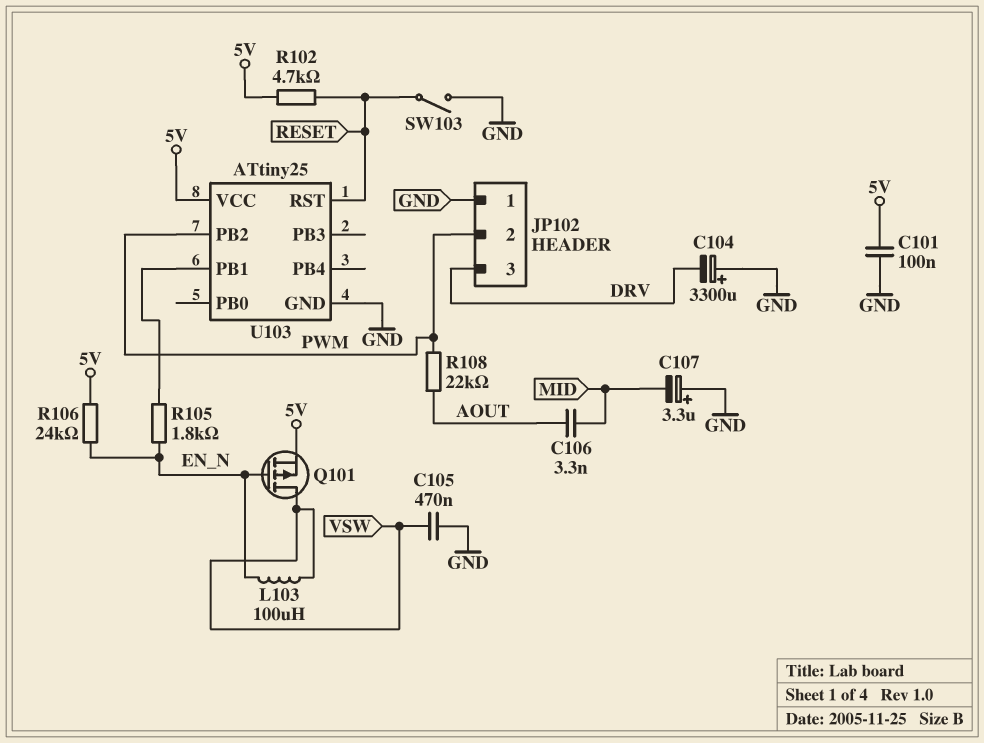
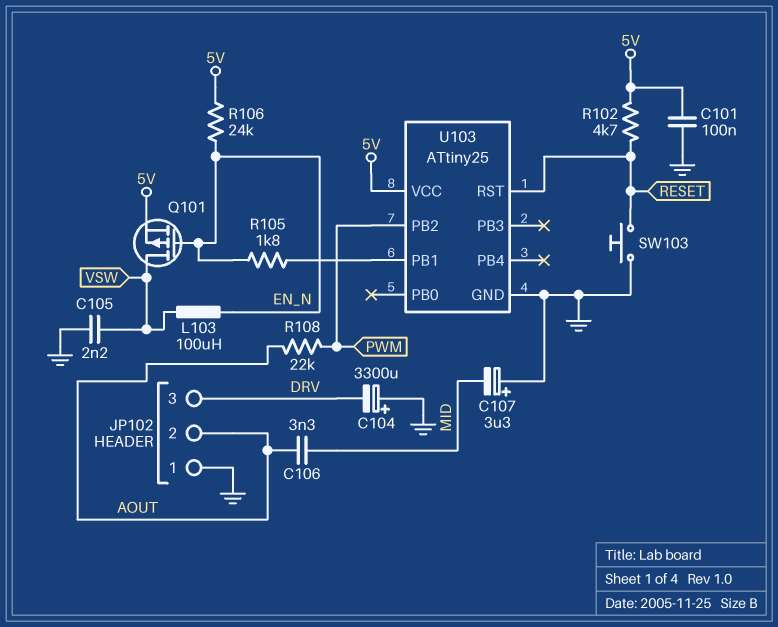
C105: 470nF (GND, VSW) -> 2.2nF (GND, VSW)
JP102 pin 2: PWM -> AOUT
SW103: switch (GND, RESET) -> button (GND, RESET)

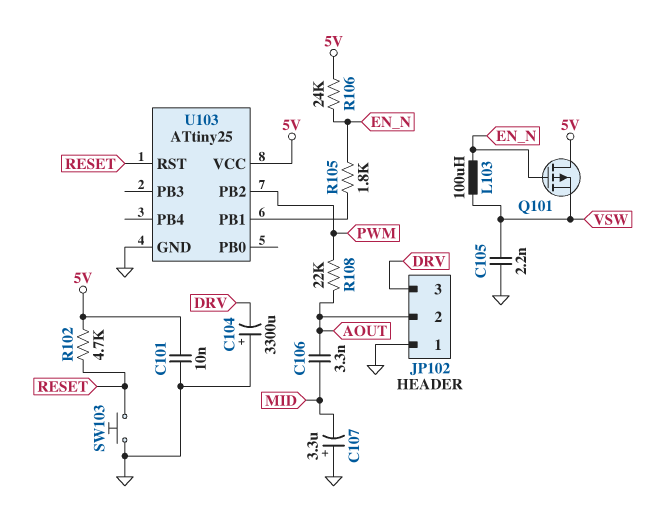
C101: 100nF (5V, GND) -> 10nF (5V, GND)
Q101: PMOS (G EN_N, D VSW, S 5V) -> PMOS (G EN_N, D 5V, S VSW)

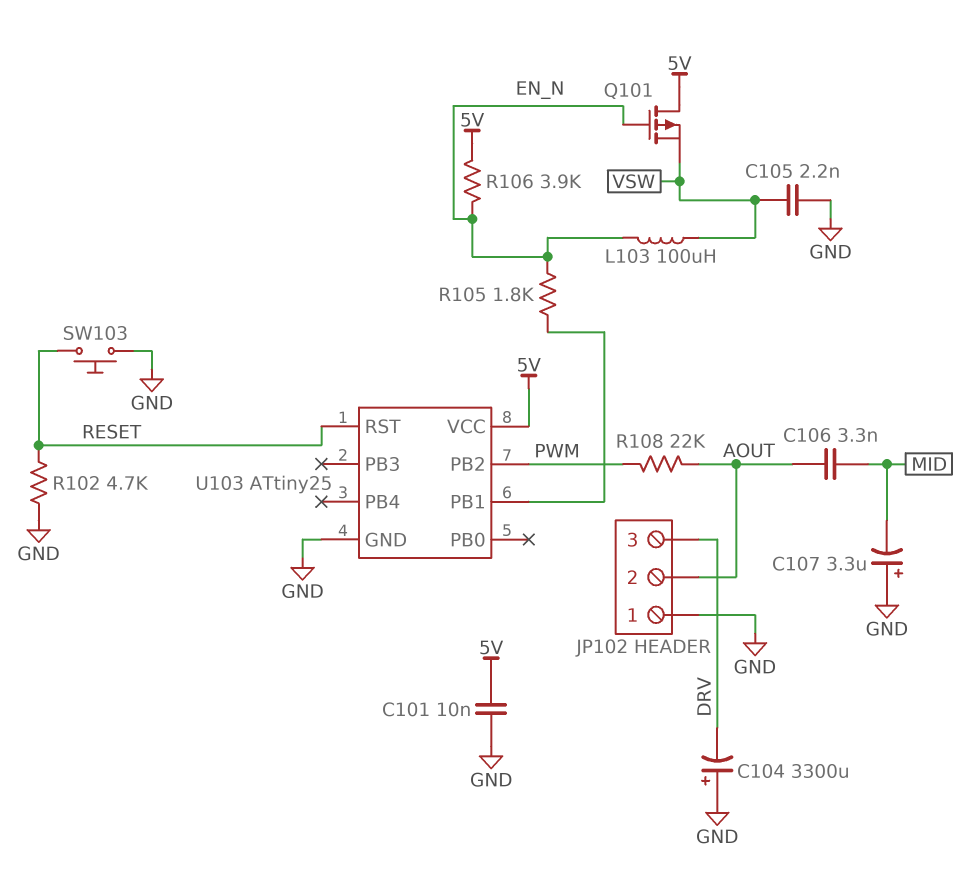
R102: 4.7k (5V, RESET) -> 4.7k (GND, RESET)
R106: 24k (5V, EN_N) -> 3.9k (5V, EN_N)

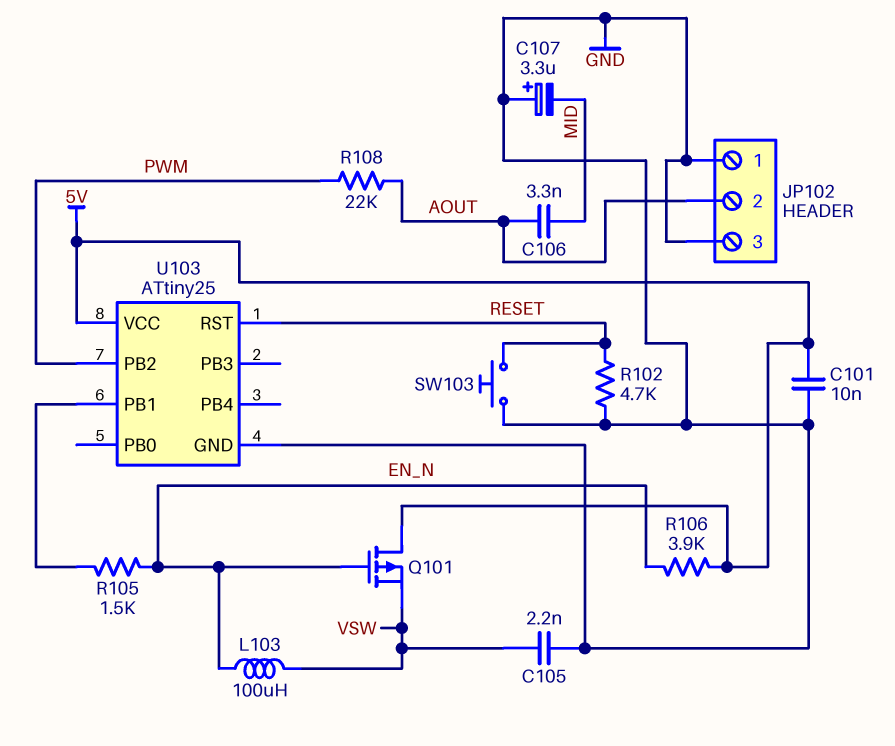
C104: 3300uF (plus GND, minus DRV) -> none
JP102 pin 3: DRV -> GND
R105: 1.8k (EN_N, U103/PB1) -> 1.5k (EN_N, U103/PB1)

